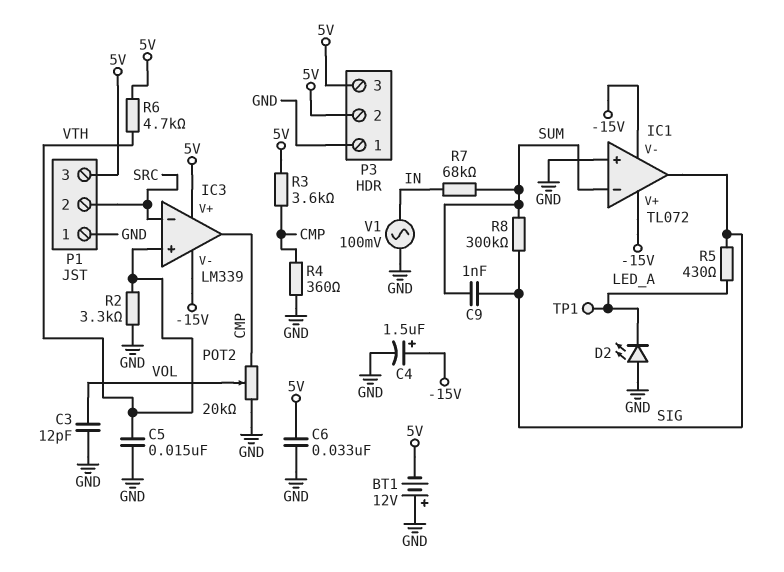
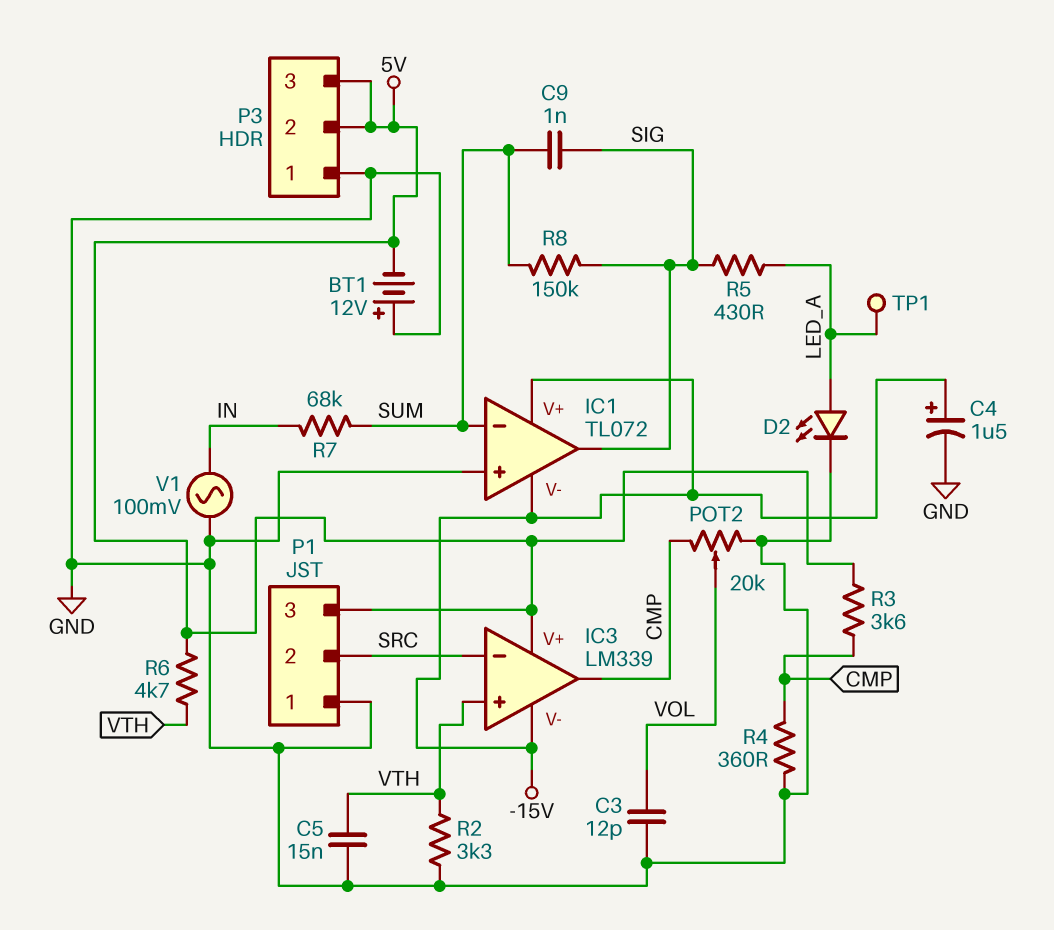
C6: 33nF (5V, GND) -> none
D2: LED (A GND, K LED_A) -> LED (A LED_A, K GND)
R8: 300k (SIG, SUM) -> 150k (SIG, SUM)

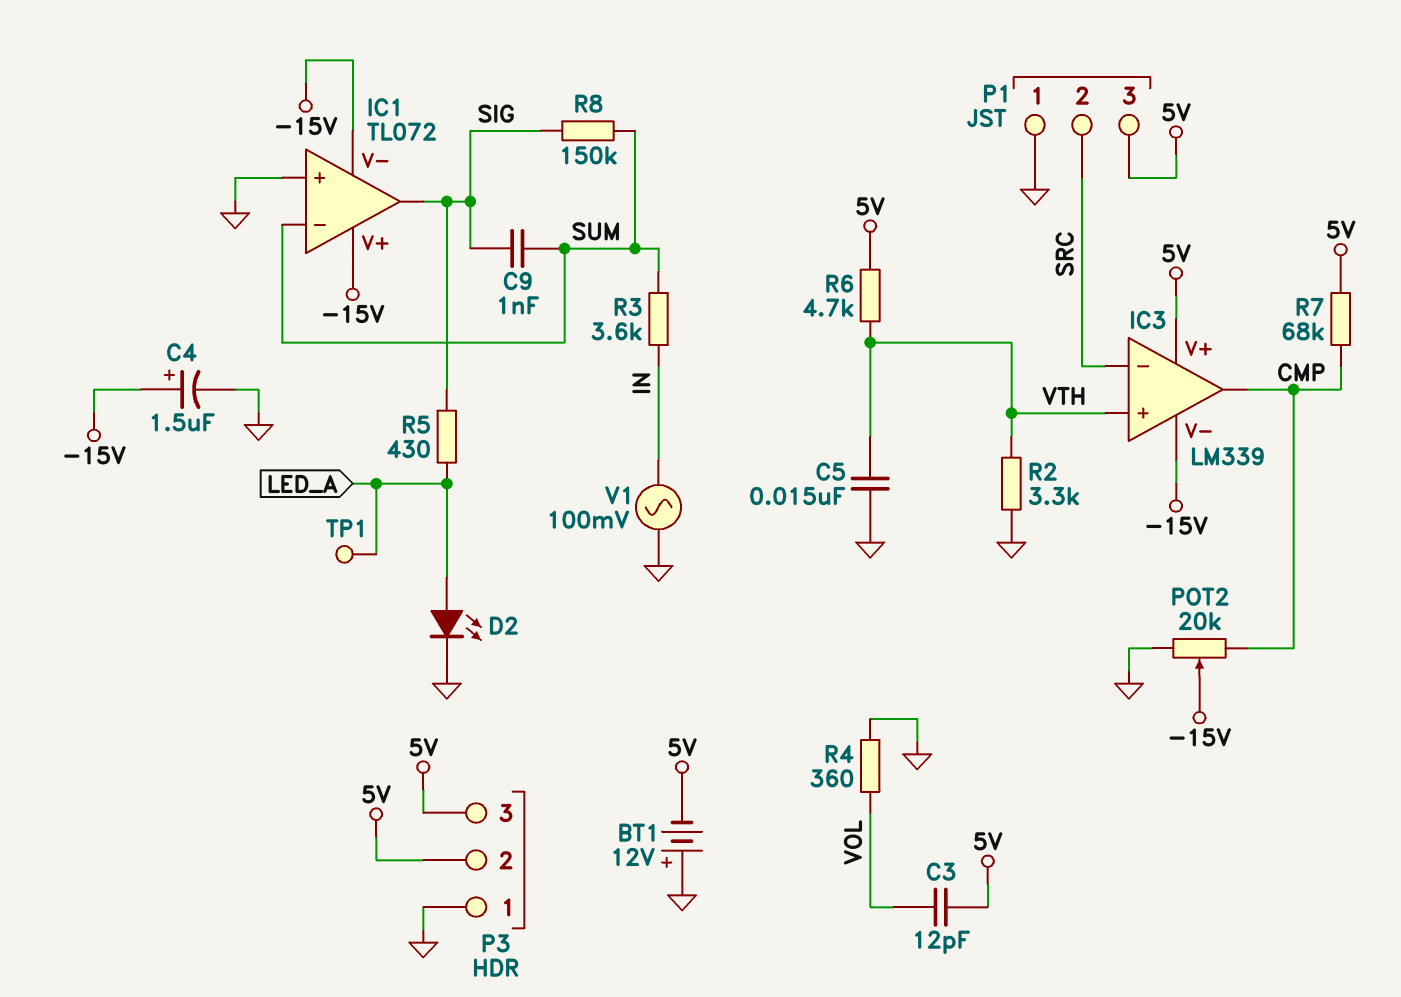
C3: 12pF (GND, VOL) -> 12pF (5V, VOL)
POT2: 20k (CMP, GND, wiper VOL) -> 20k (CMP, GND, wiper -15V)
R3: 3.6k (5V, CMP) -> 3.6k (IN, SUM)
R4: 360 (CMP, GND) -> 360 (GND, VOL)
R7: 68k (IN, SUM) -> 68k (5V, CMP)

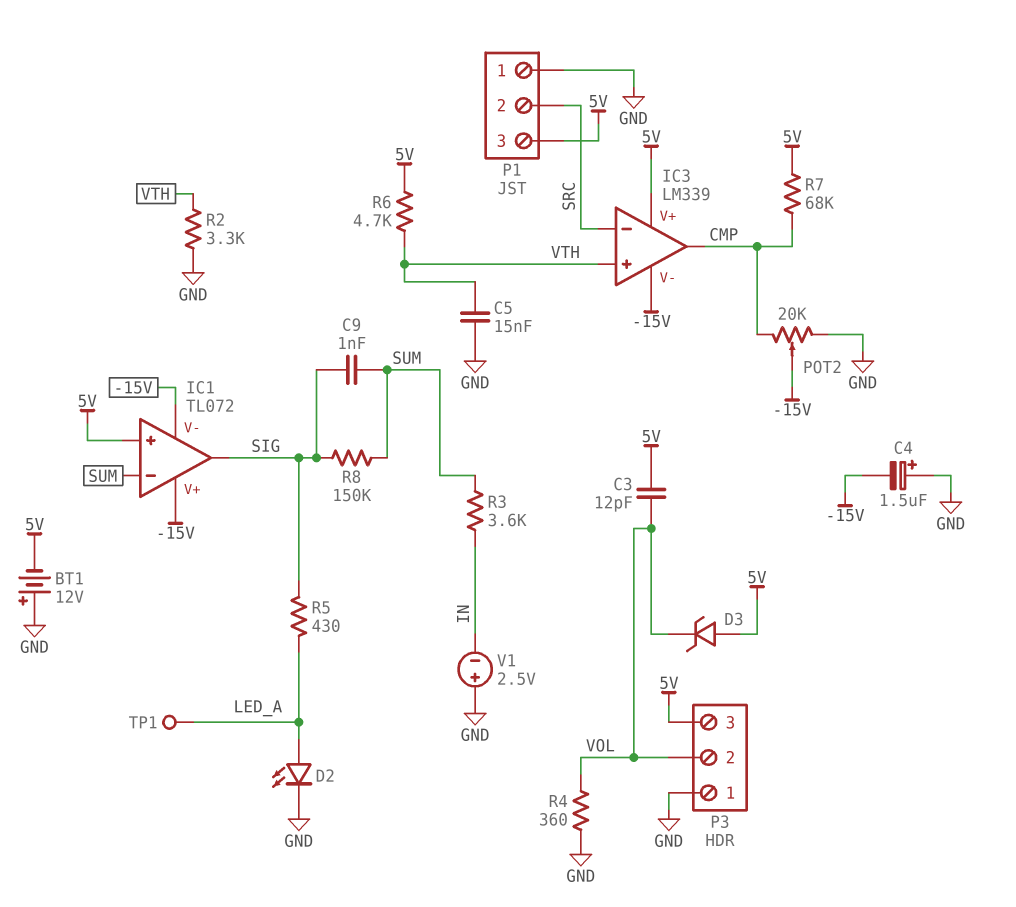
C4: 1.5uF (plus -15V, minus GND) -> 1.5uF (plus GND, minus -15V)
D3: none -> zener (A 5V, K VOL)
IC1 pin in+: GND -> 5V
P3 pin 2: 5V -> VOL
V1: AC 100mV (GND, IN) -> 2.5V (plus GND, minus IN)

